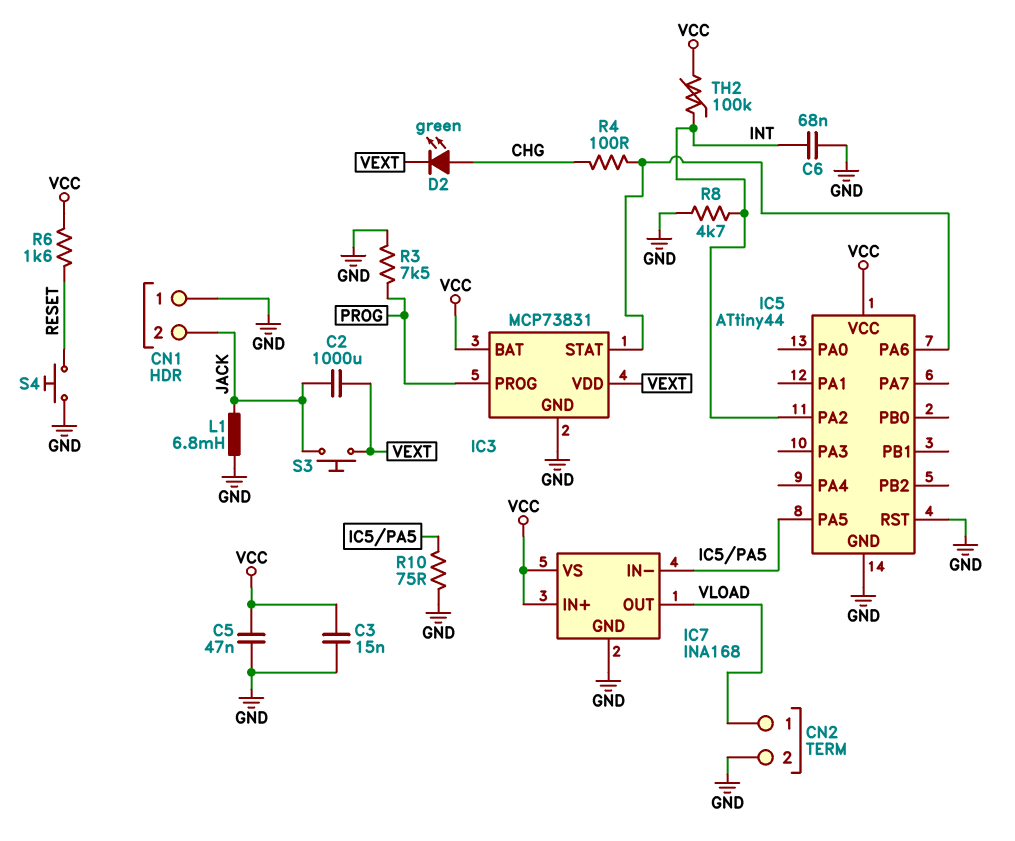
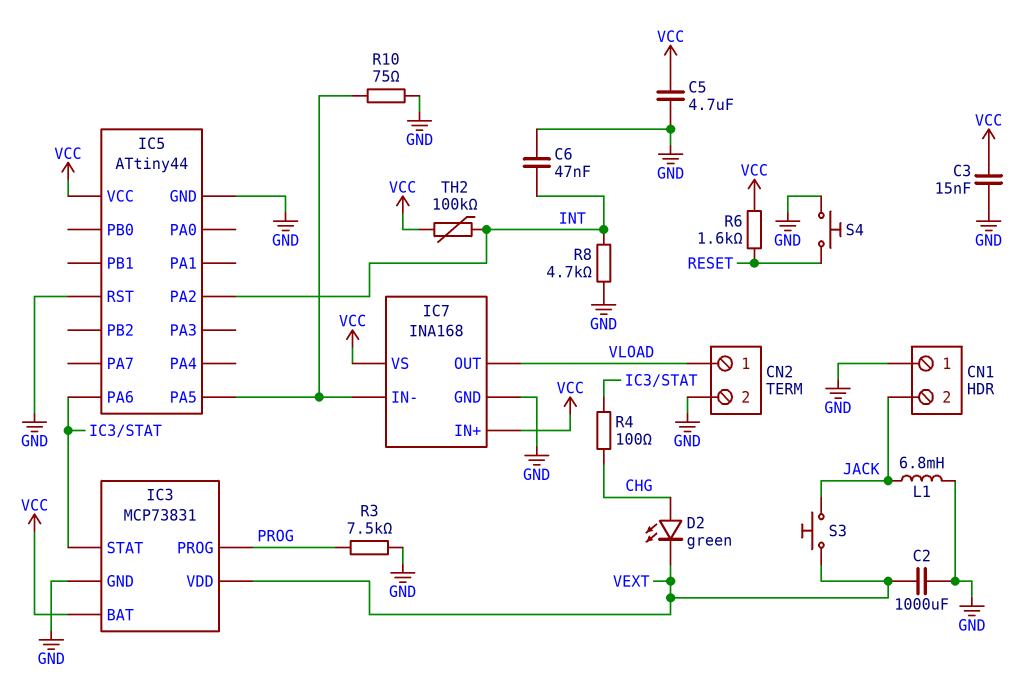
C2: 1000uF (JACK, VEXT) -> 1000uF (GND, VEXT)
C5: 47nF (GND, VCC) -> 4.7uF (GND, VCC)
C6: 68nF (GND, INT) -> 47nF (GND, INT)

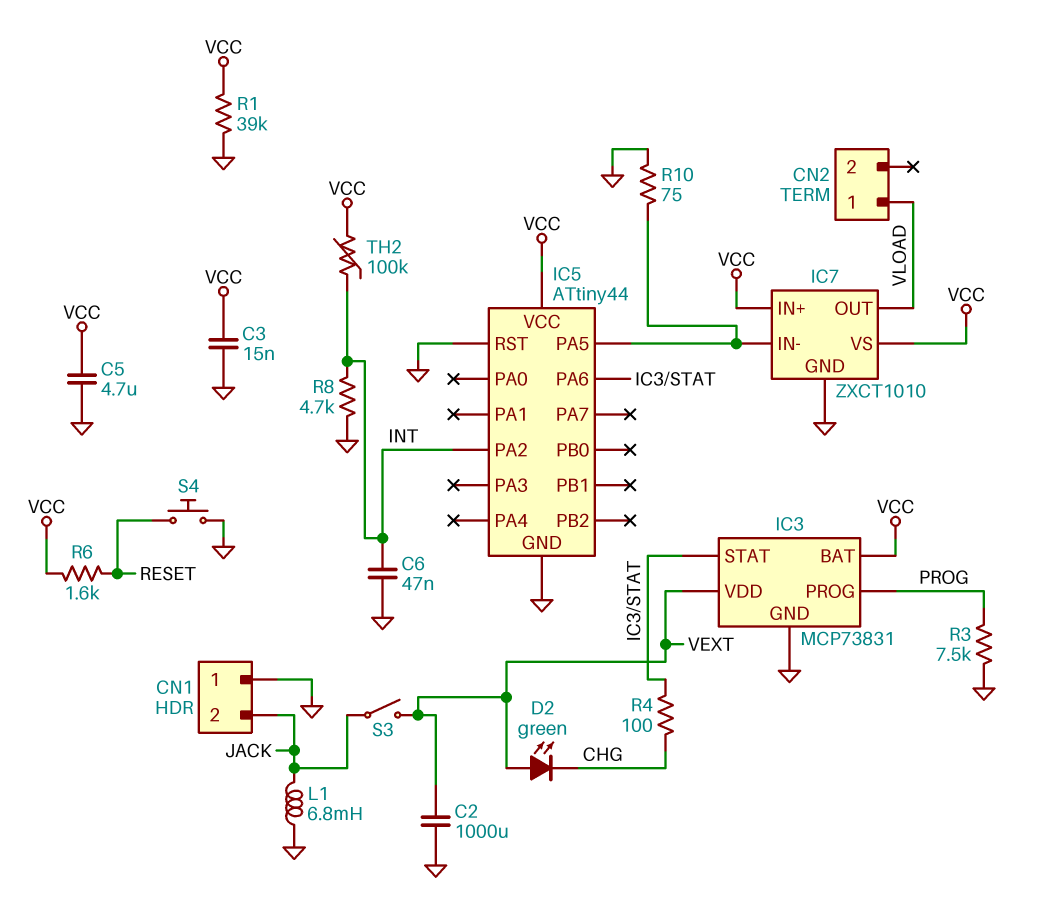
CN2 pin 2: GND -> none
D2: LED green (A CHG, K VEXT) -> LED green (A VEXT, K CHG)
IC7: INA168 -> ZXCT1010
R1: none -> 39k (GND, VCC)
S3: button (JACK, VEXT) -> switch (JACK, VEXT)

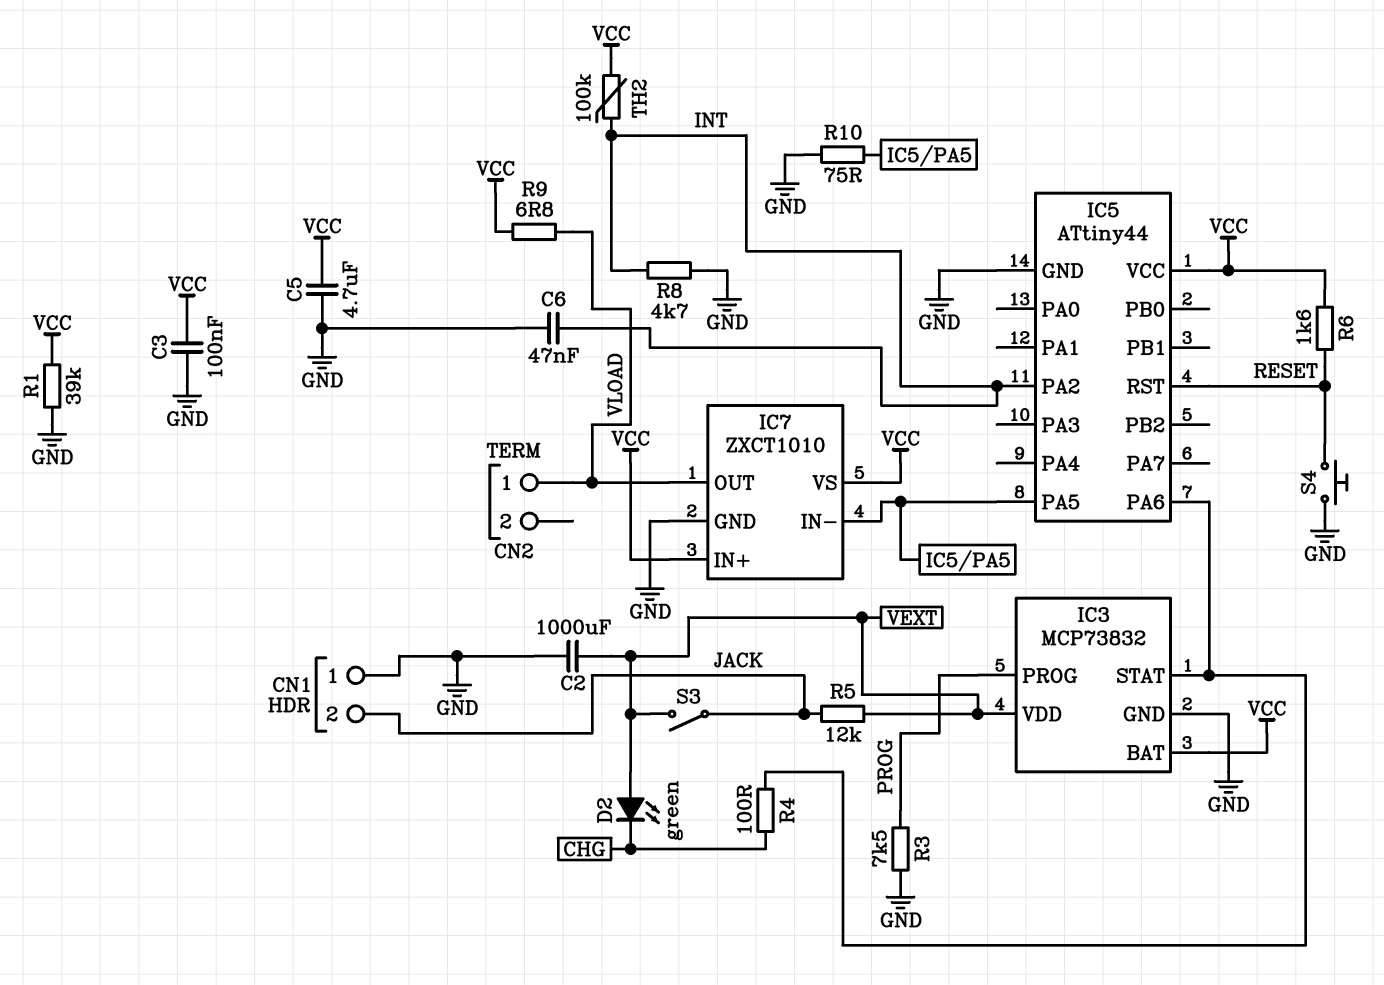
C3: 15nF (GND, VCC) -> 100nF (GND, VCC)
IC3: MCP73831 -> MCP73832
IC5 pin RST: GND -> RESET
L1: 6.8mH (GND, JACK) -> none
R5: none -> 12k (JACK, VEXT)
R9: none -> 6.8 (VCC, VLOAD)

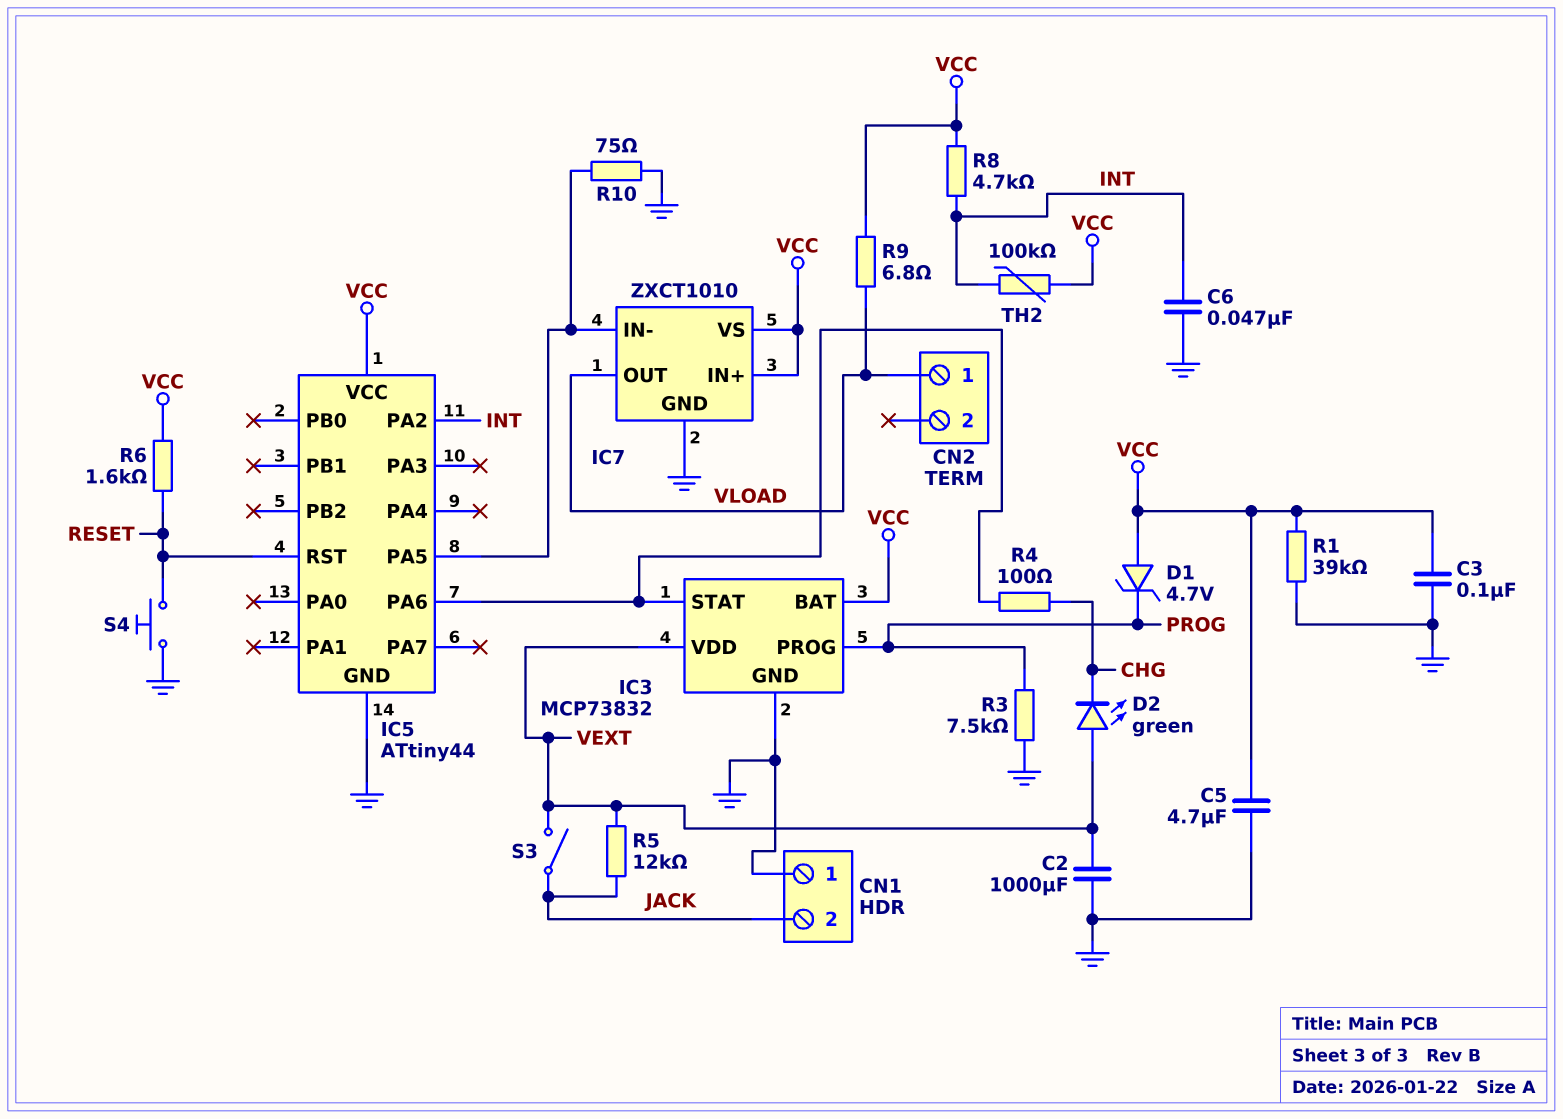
D1: none -> zener 4.7V (A VCC, K PROG)
R8: 4.7k (GND, INT) -> 4.7k (INT, VCC)

